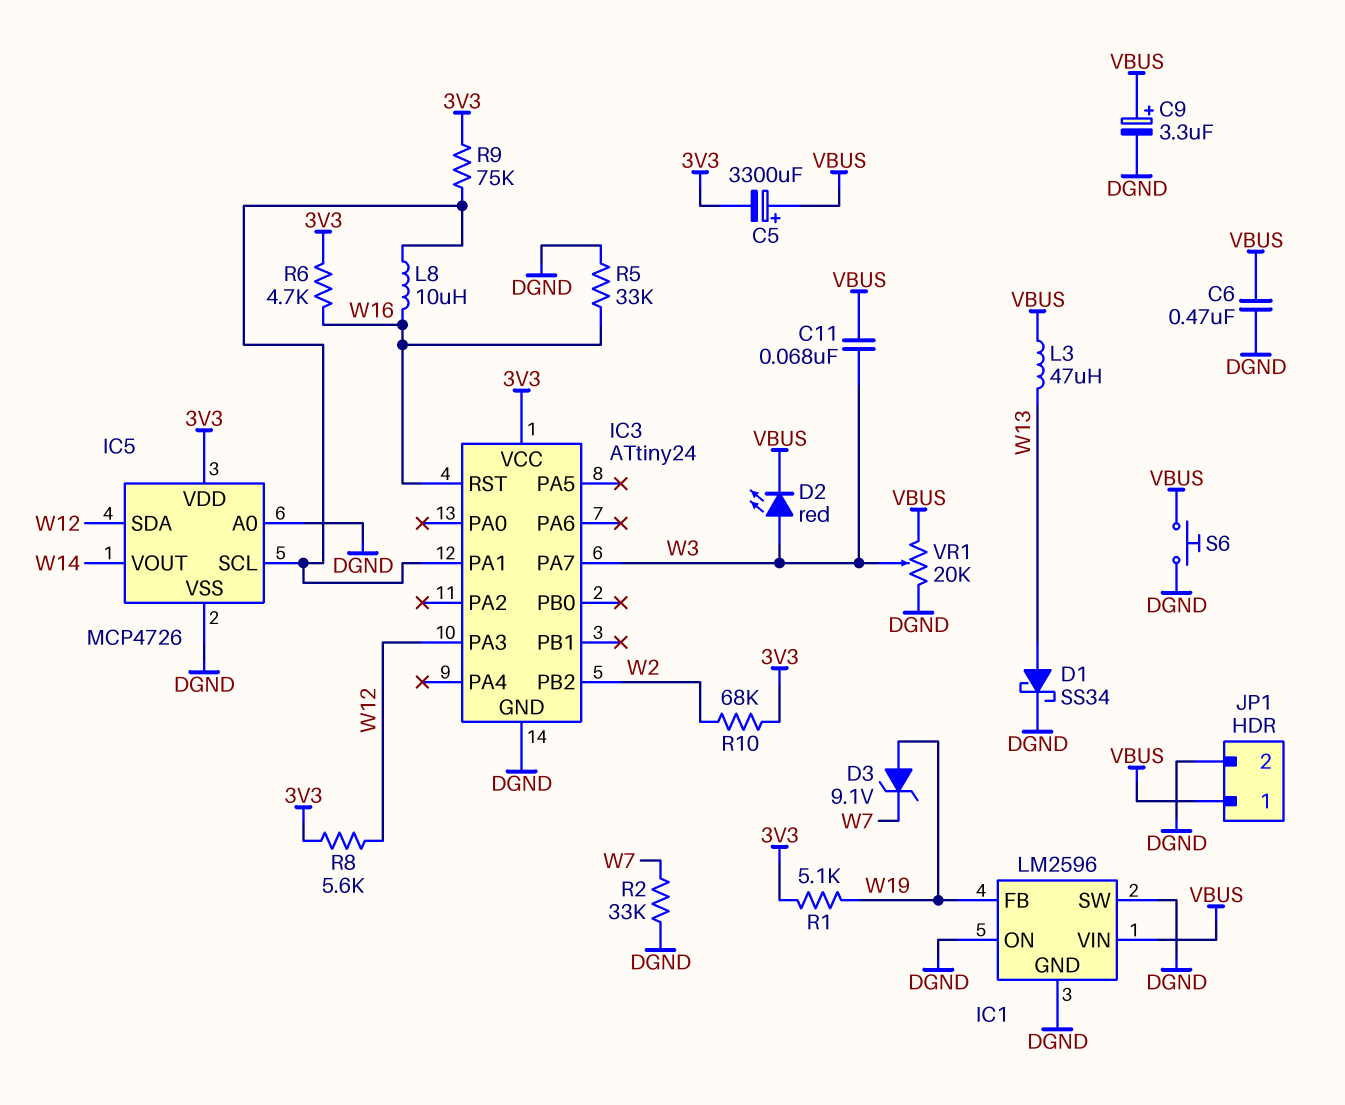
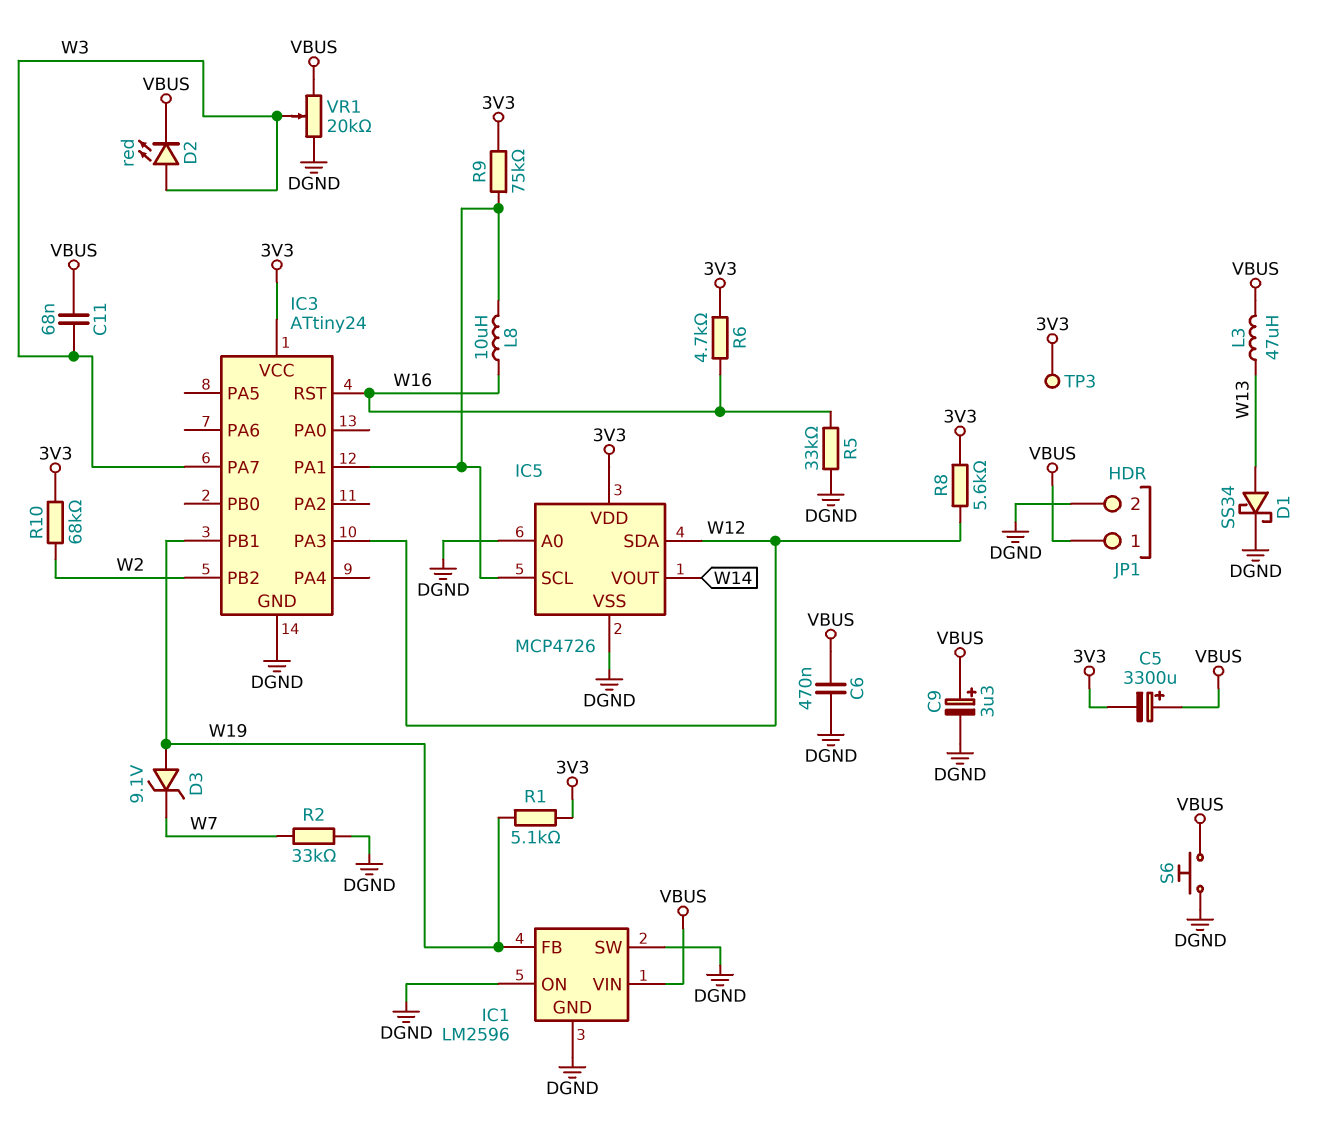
IC3 pin PB1: none -> W19
TP3: none -> test point (3V3)

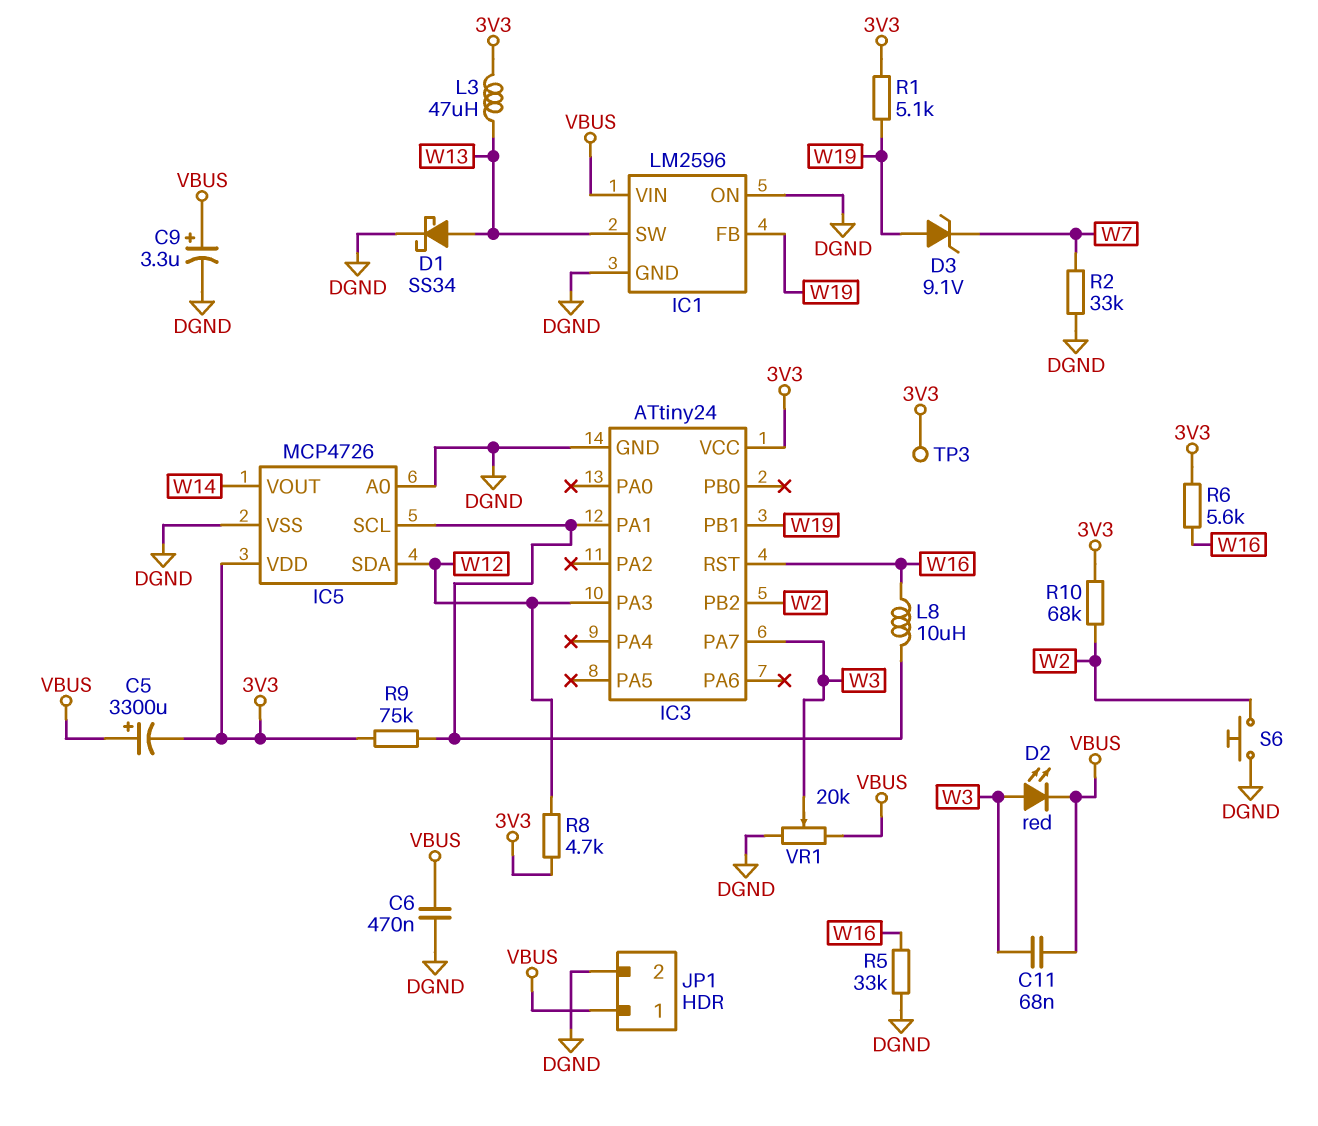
IC1 pin SW: DGND -> W13
L3: 47uH (VBUS, W13) -> 47uH (3V3, W13)
R6: 4.7k (3V3, W16) -> 5.6k (3V3, W16)
R8: 5.6k (3V3, W12) -> 4.7k (3V3, W12)
S6: button (DGND, VBUS) -> button (DGND, W2)

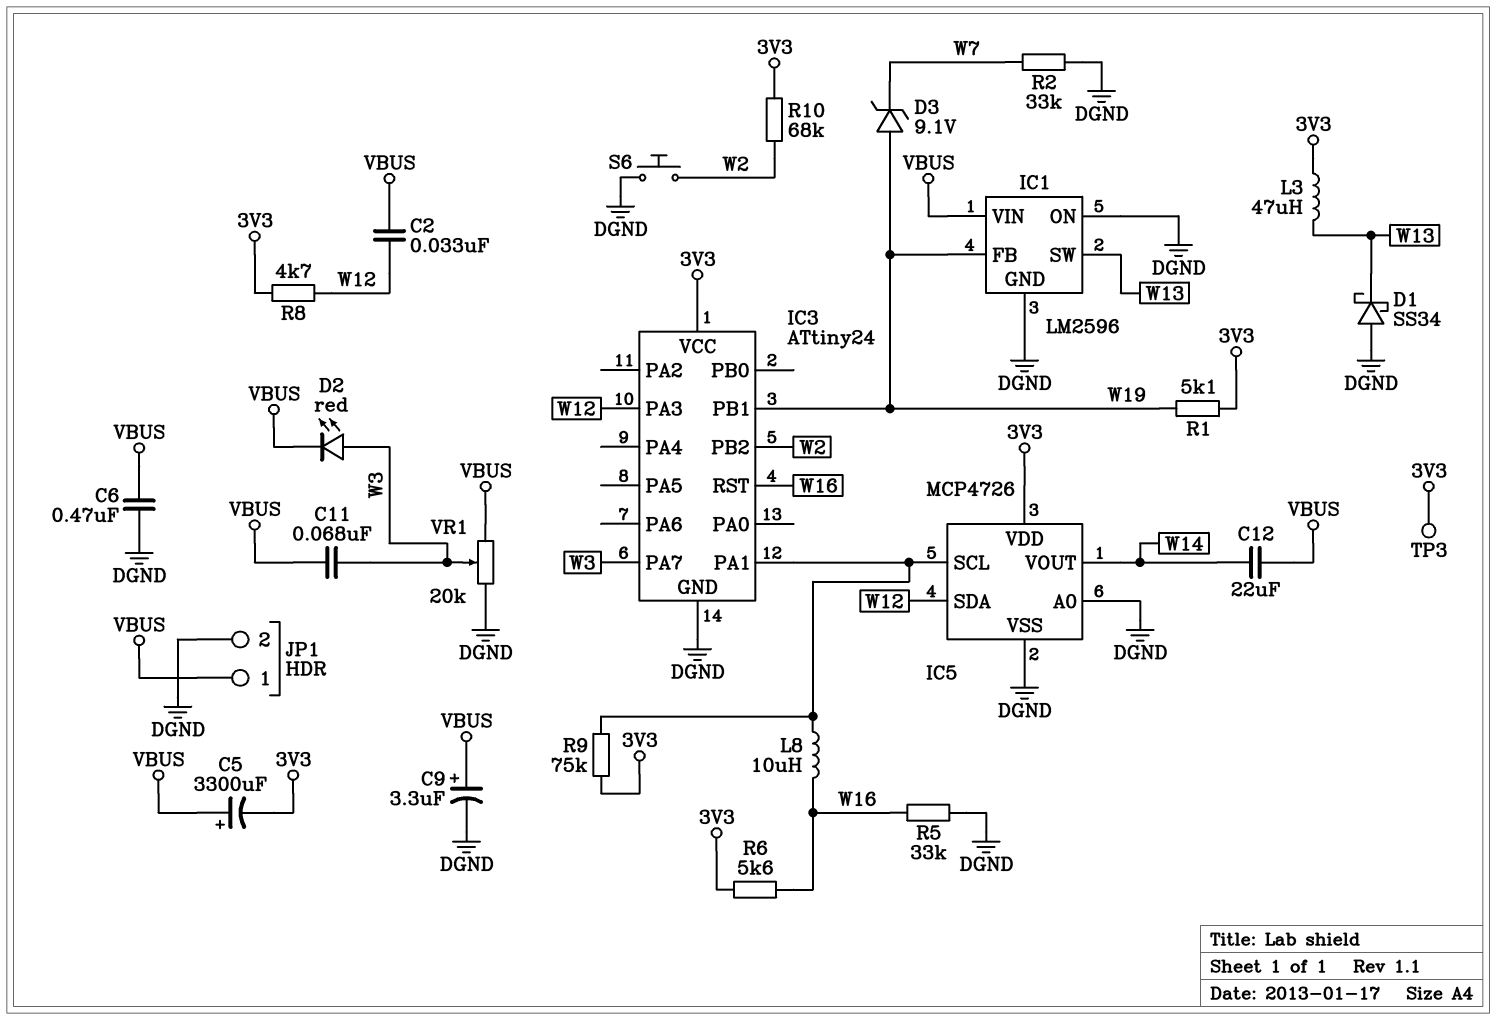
C2: none -> 33nF (VBUS, W12)
C12: none -> 22uF (VBUS, W14)
D1: schottky SS34 (A W13, K DGND) -> schottky SS34 (A DGND, K W13)

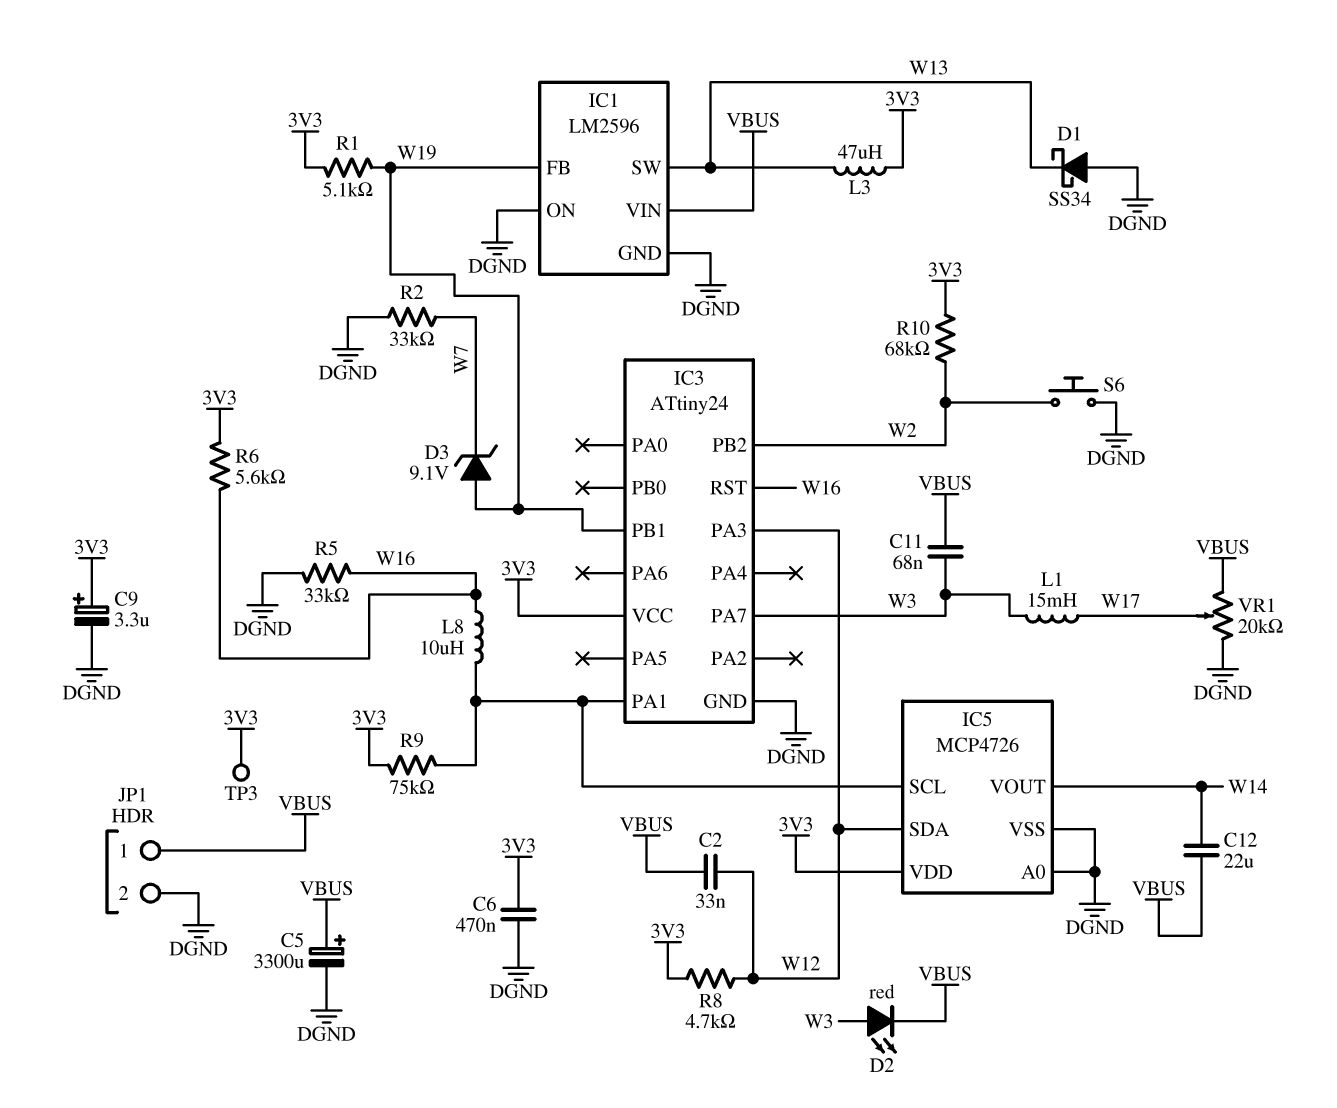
C5: 3300uF (plus VBUS, minus 3V3) -> 3300uF (plus VBUS, minus DGND)
C6: 470nF (DGND, VBUS) -> 470nF (3V3, DGND)
C9: 3.3uF (plus VBUS, minus DGND) -> 3.3uF (plus 3V3, minus DGND)
L1: none -> 15mH (W3, W17)
VR1: 20k (DGND, VBUS, wiper W3) -> 20k (DGND, VBUS, wiper W17)

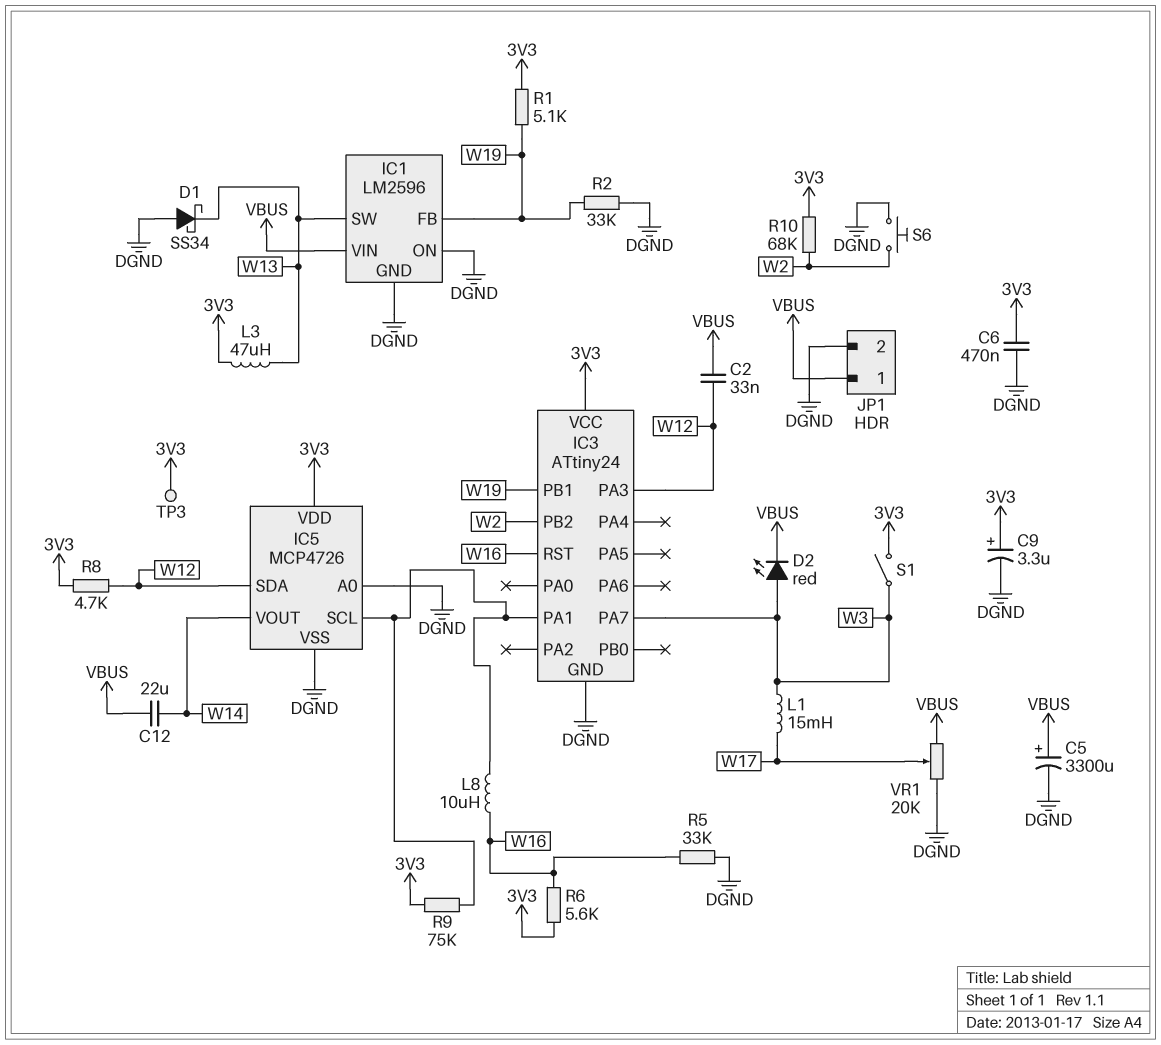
C11: 68nF (VBUS, W3) -> none
D3: zener 9.1V (A W19, K W7) -> none
R2: 33k (DGND, W7) -> 33k (DGND, W19)
S1: none -> switch (3V3, W3)

